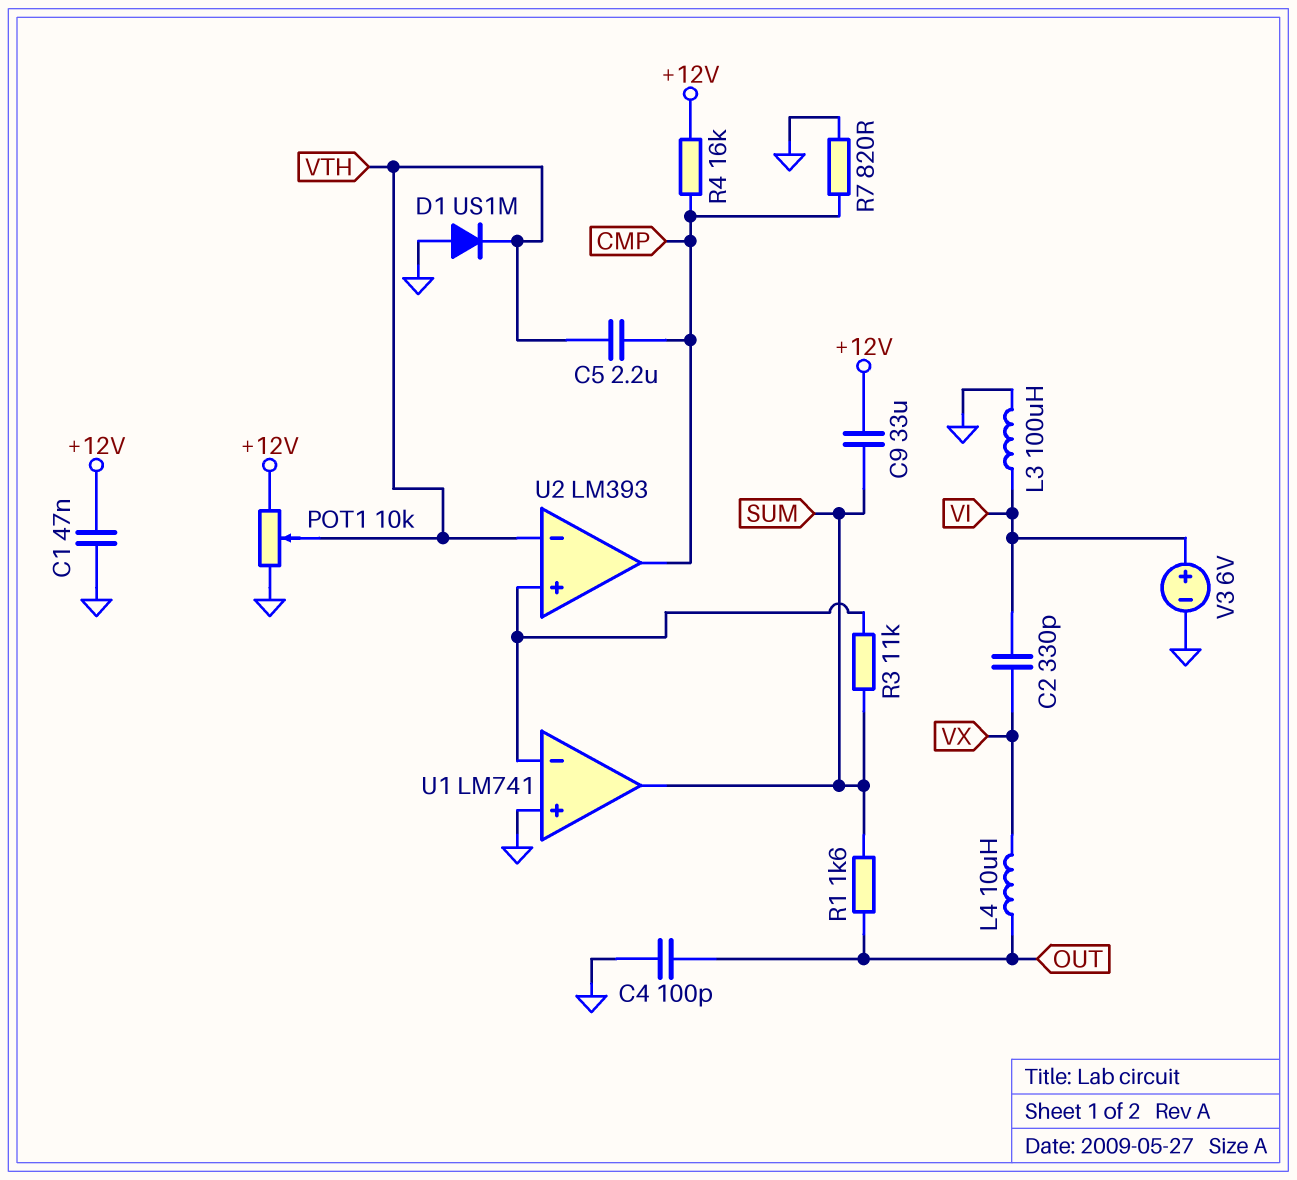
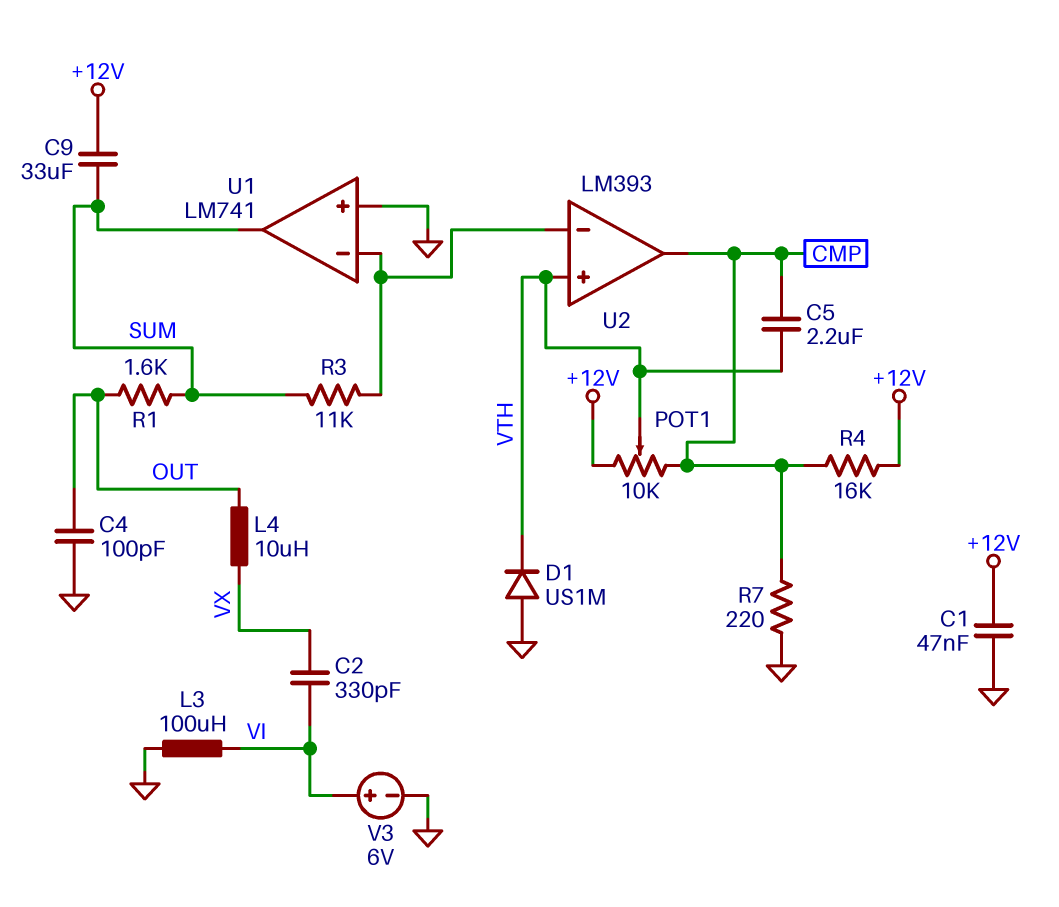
POT1: 10k (+12V, GND, wiper VTH) -> 10k (+12V, CMP, wiper VTH)
R7: 820 (CMP, GND) -> 220 (CMP, GND)
U2 pin in+: U1/in- -> VTH
U2 pin in-: VTH -> U1/in-

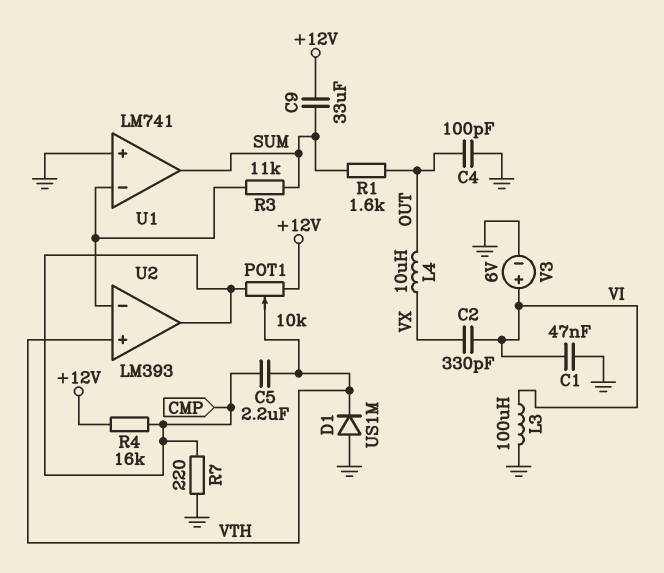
C1: 47nF (+12V, GND) -> 47nF (GND, VI)

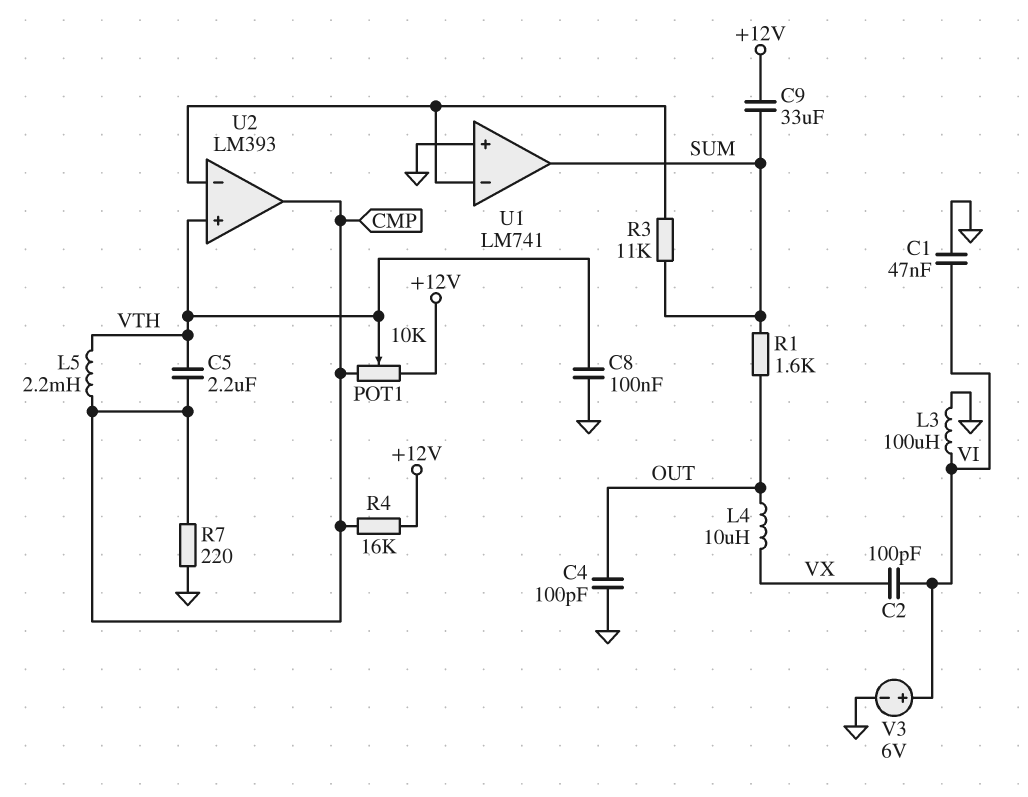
C2: 330pF (VI, VX) -> 100pF (VI, VX)
C8: none -> 100nF (GND, VTH)
D1: diode US1M (A GND, K VTH) -> none
L5: none -> 2.2mH (CMP, VTH)

